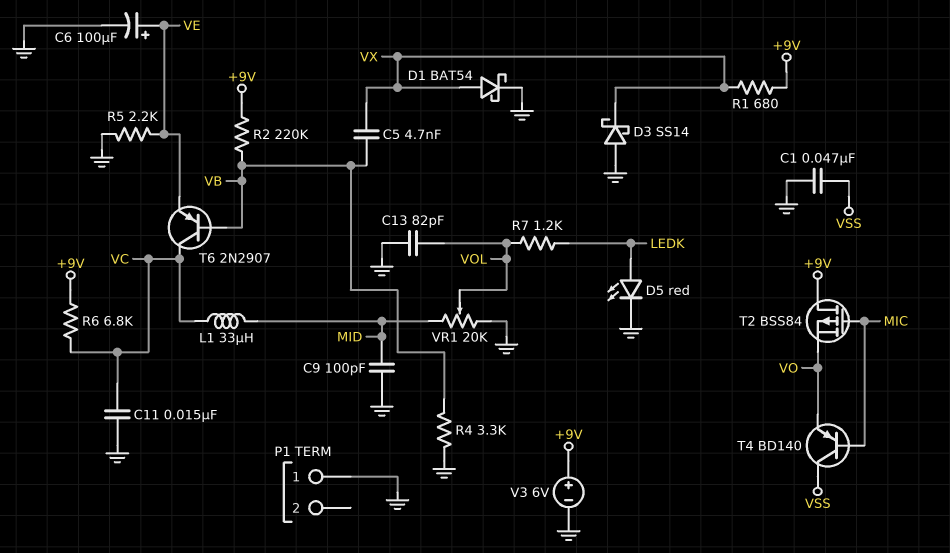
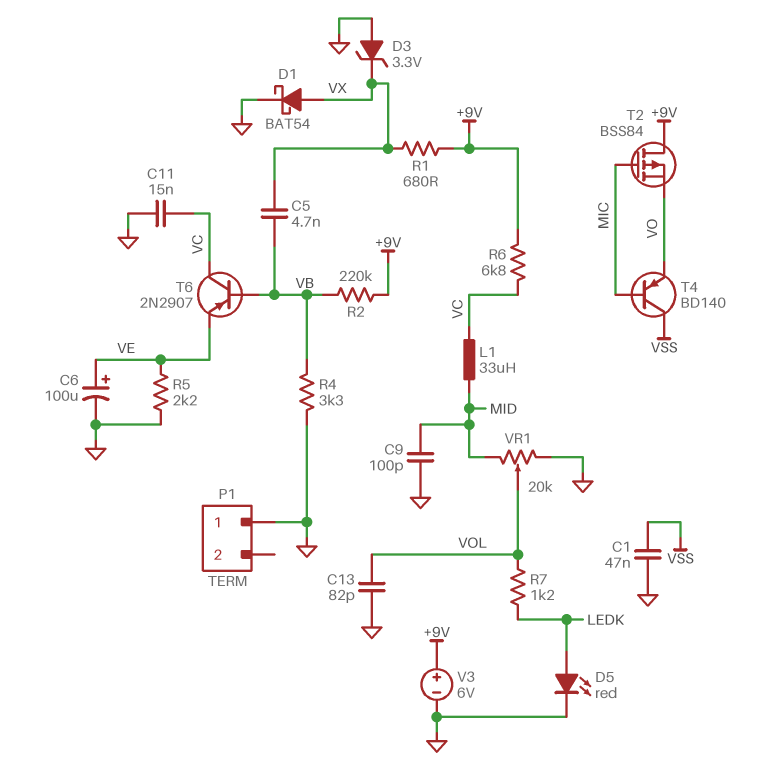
D3: schottky SS14 (A GND, K VX) -> zener 3.3V (A GND, K VX)

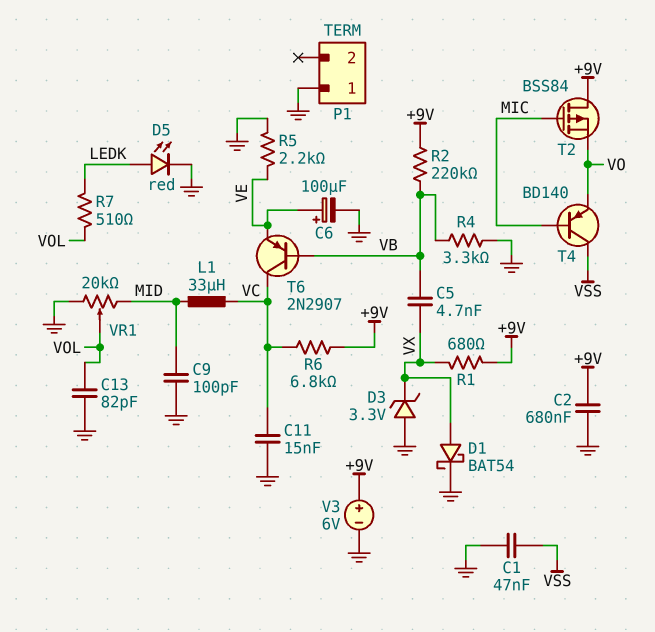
C2: none -> 680nF (+9V, GND)
R7: 1.2k (LEDK, VOL) -> 510 (LEDK, VOL)

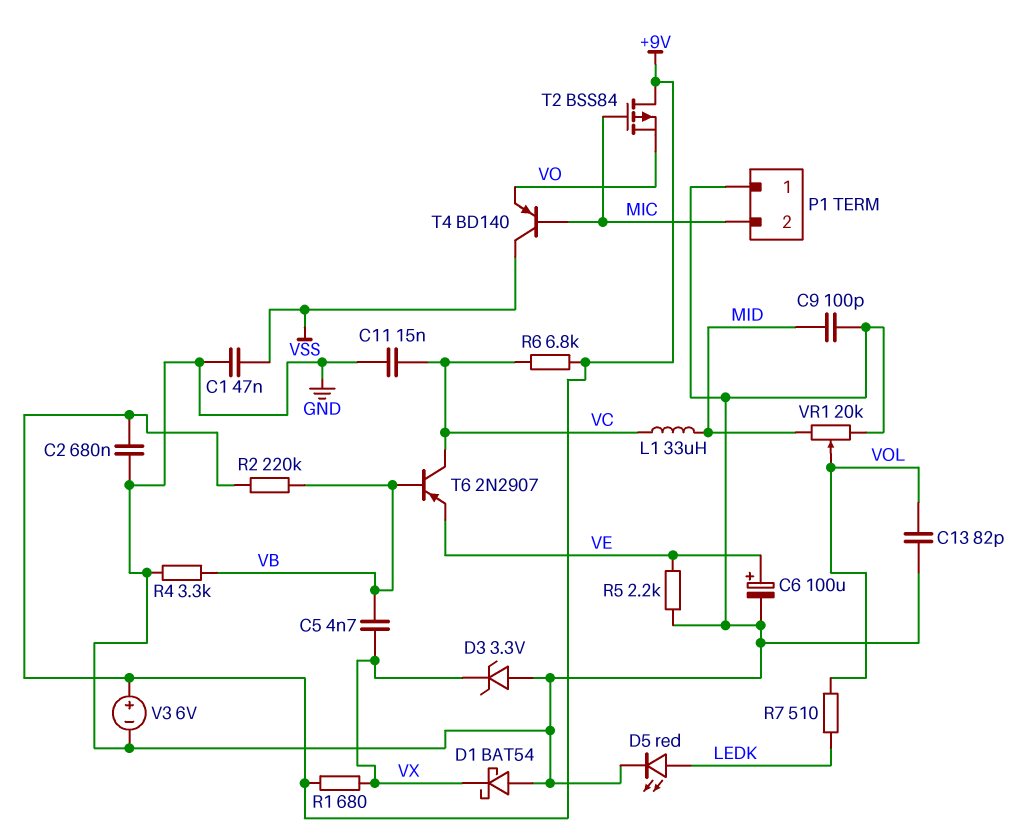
D1: schottky BAT54 (A VX, K GND) -> schottky BAT54 (A GND, K VX)
P1 pin 2: none -> MIC

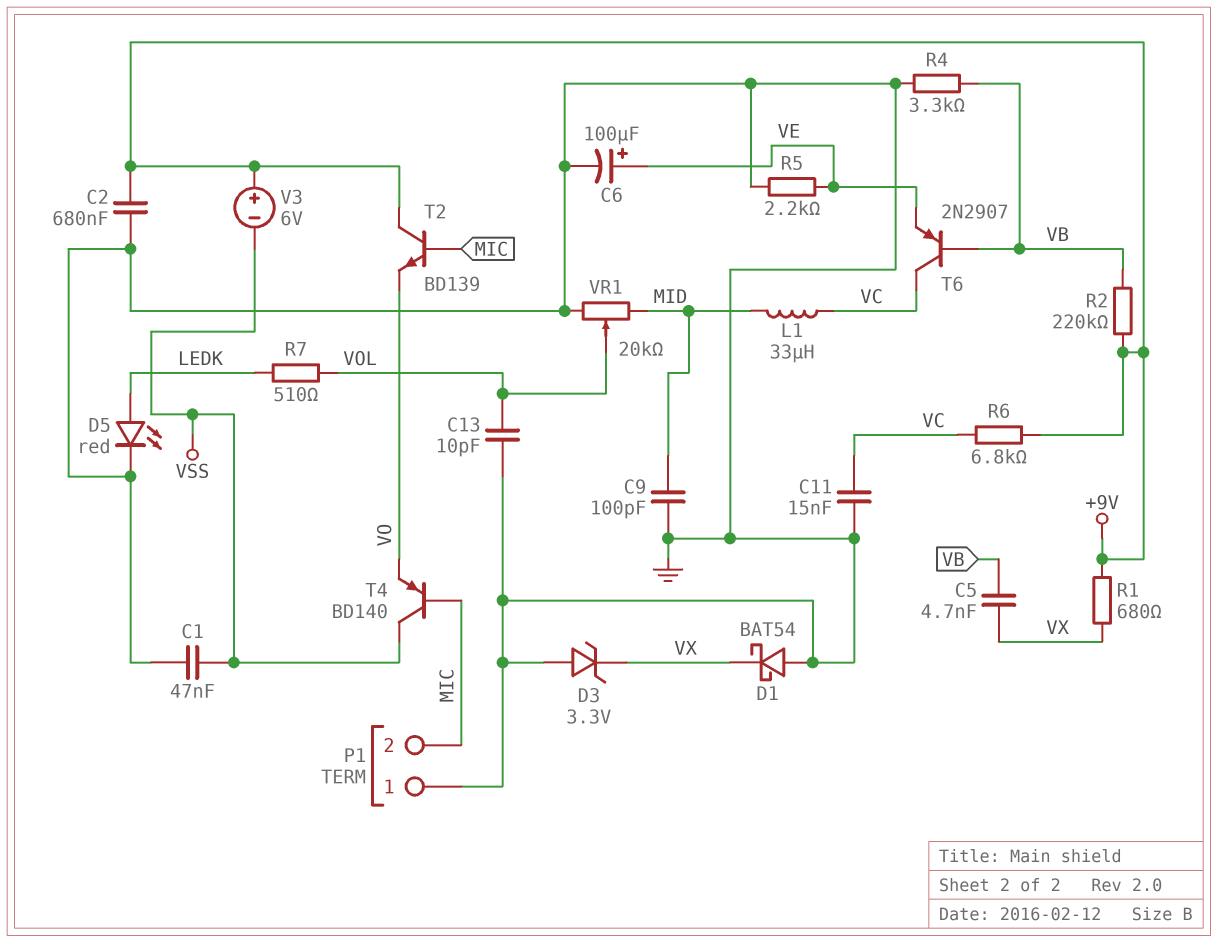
C13: 82pF (GND, VOL) -> 10pF (GND, VOL)
T2: PMOS BSS84 (G MIC, D +9V, S VO) -> NPN BD139 (B MIC, C +9V, E VO)
V3: 6V (plus +9V, minus GND) -> 6V (plus +9V, minus VSS)

